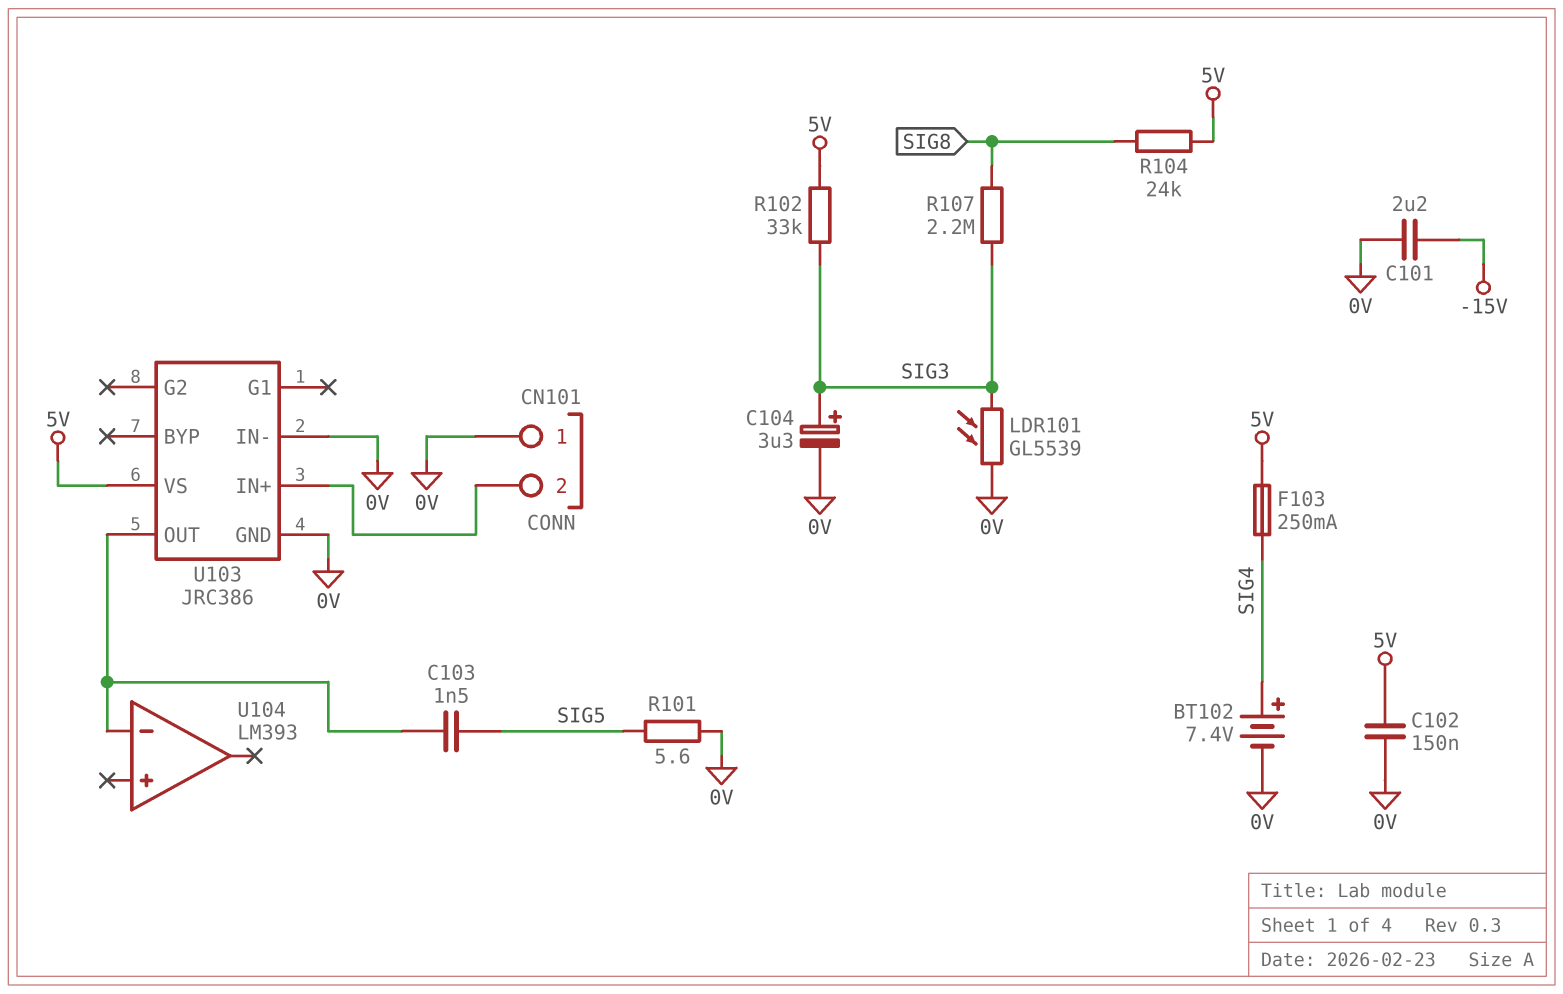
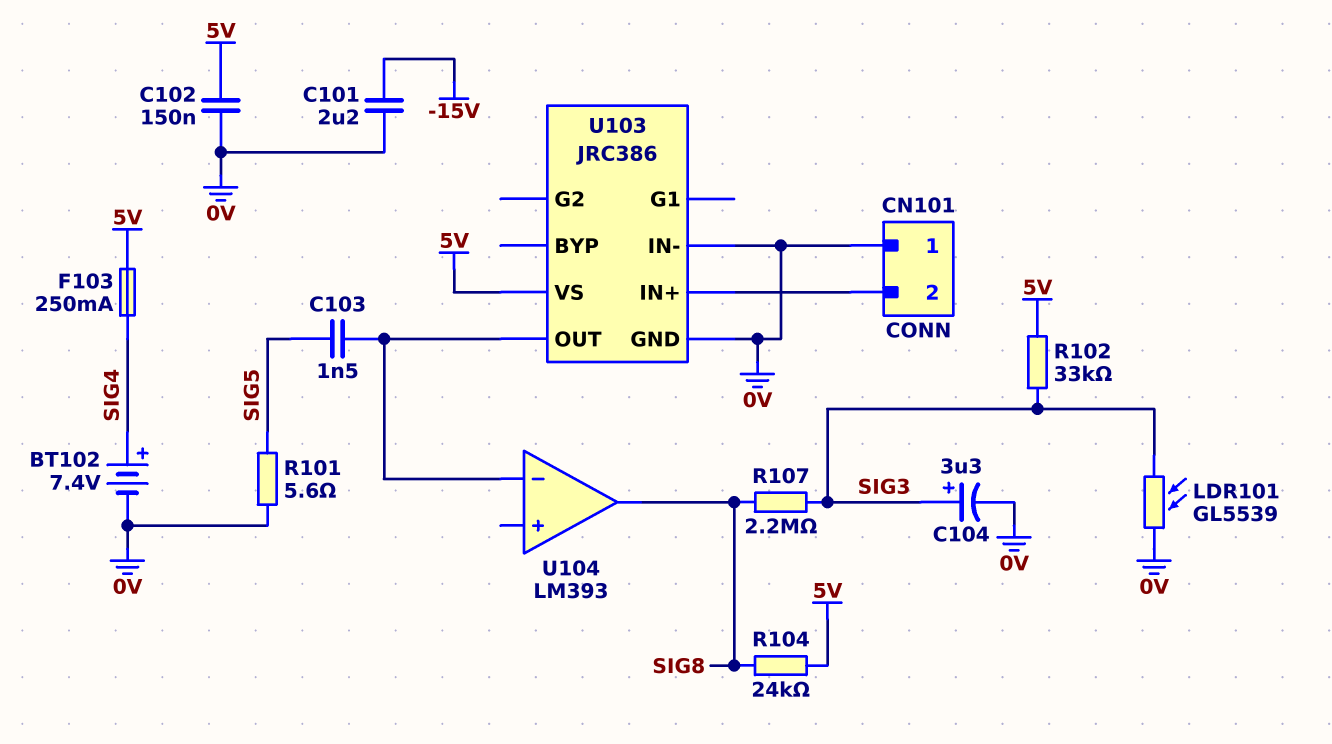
U104 pin out: none -> SIG8

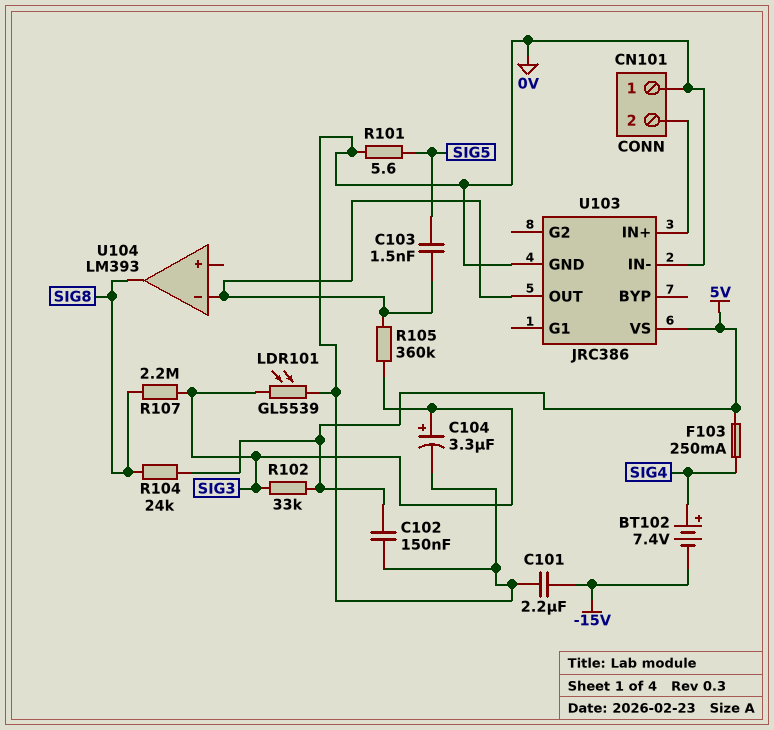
BT102: 7.4V (plus SIG4, minus 0V) -> 7.4V (plus SIG4, minus -15V)
R105: none -> 360k (SIG3, U103/OUT)

